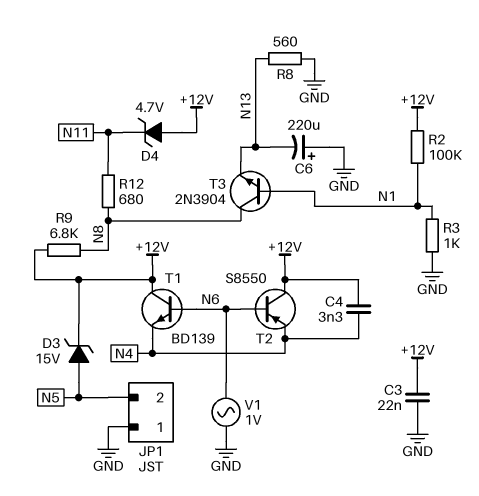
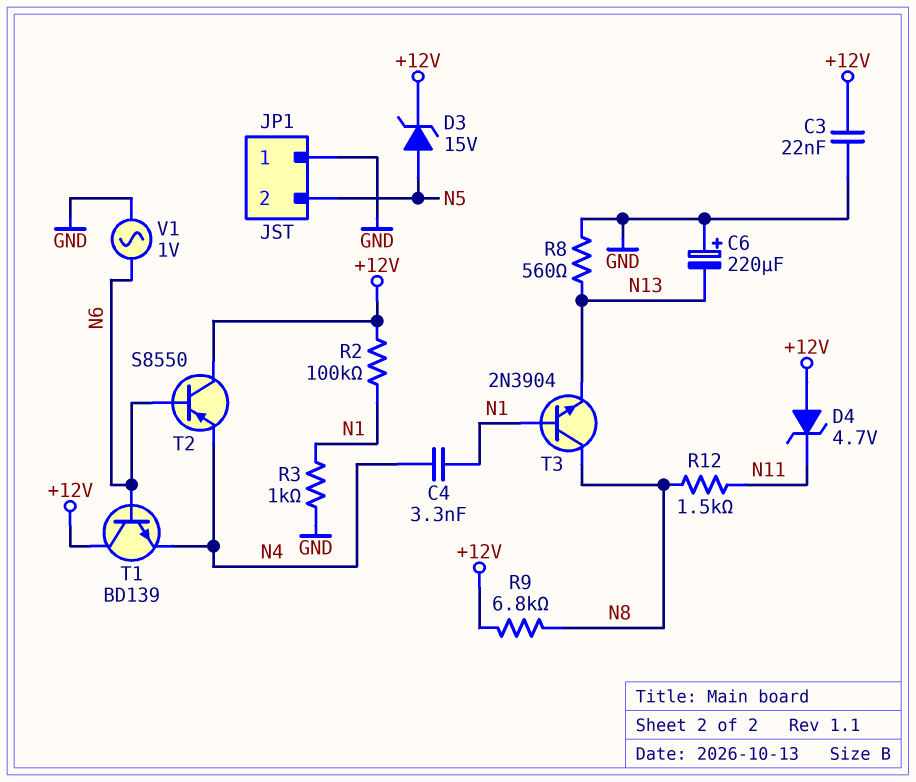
C4: 3.3nF (+12V, N4) -> 3.3nF (N1, N4)
R12: 680 (N8, N11) -> 1.5k (N8, N11)

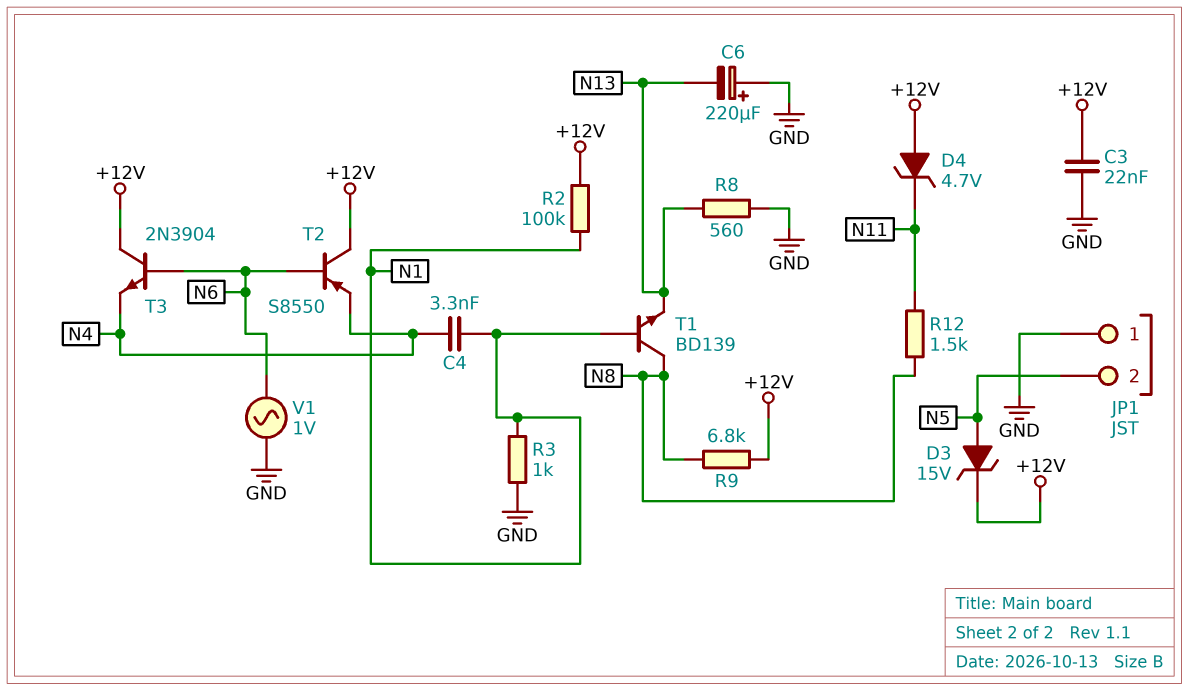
T1: NPN BD139 (B N6, C +12V, E N4) -> NPN BD139 (B N1, C N8, E N13)
T3: NPN 2N3904 (B N1, C N8, E N13) -> NPN 2N3904 (B N6, C +12V, E N4)

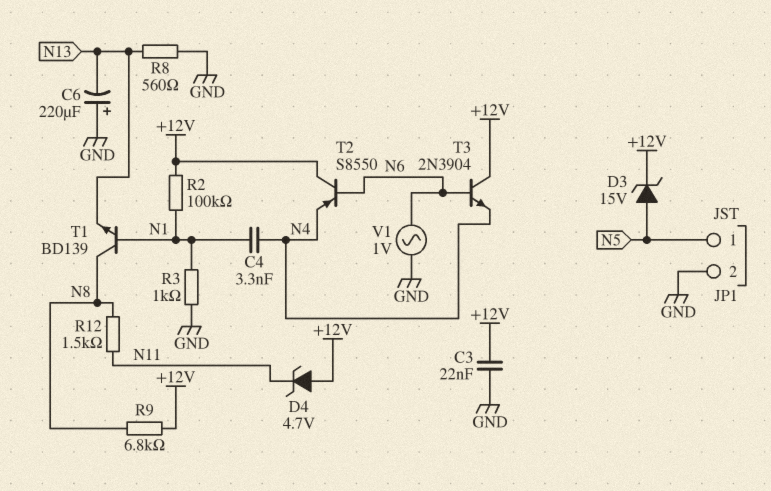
JP1 pin 1: GND -> N5
JP1 pin 2: N5 -> GND

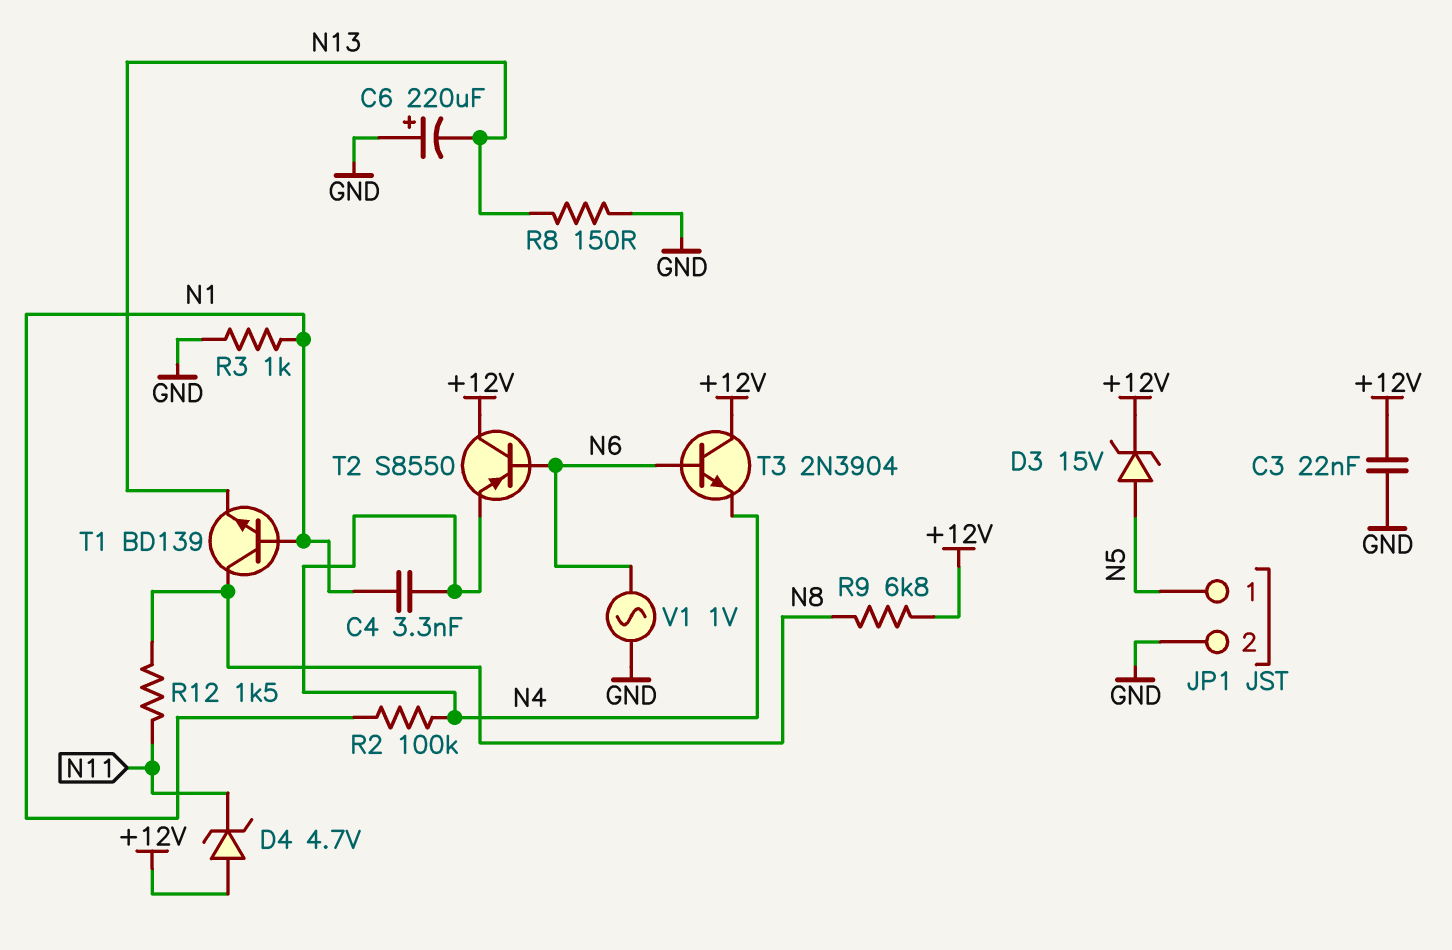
R2: 100k (+12V, N1) -> 100k (N1, N4)
R8: 560 (GND, N13) -> 150 (GND, N13)

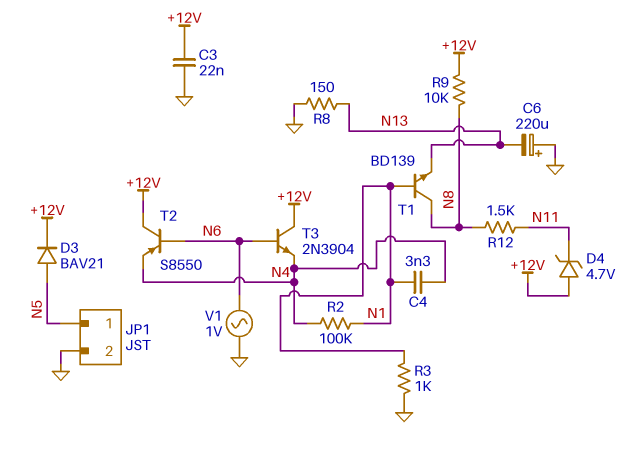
D3: zener 15V (A N5, K +12V) -> diode BAV21 (A N5, K +12V)
R9: 6.8k (+12V, N8) -> 10k (+12V, N8)

